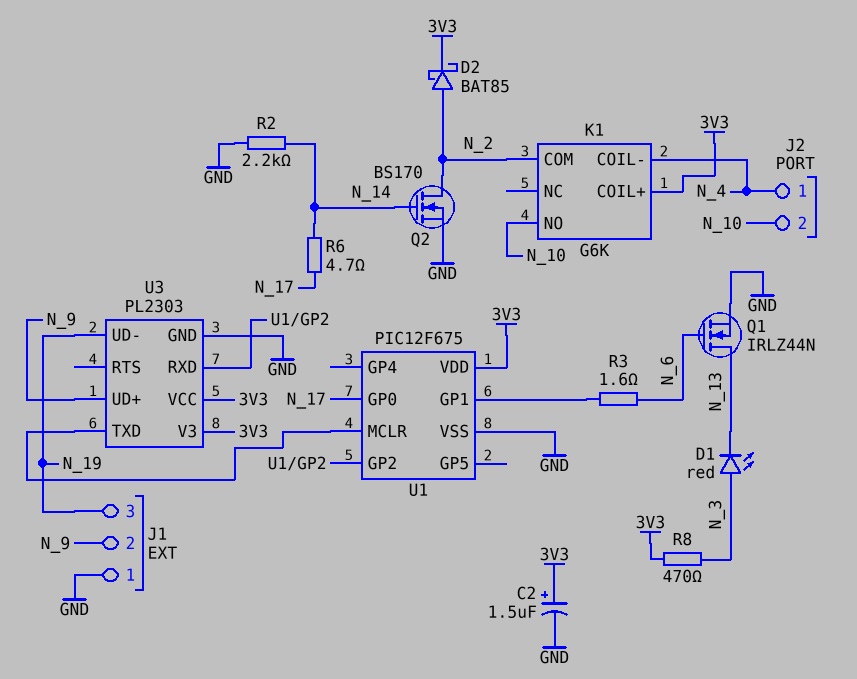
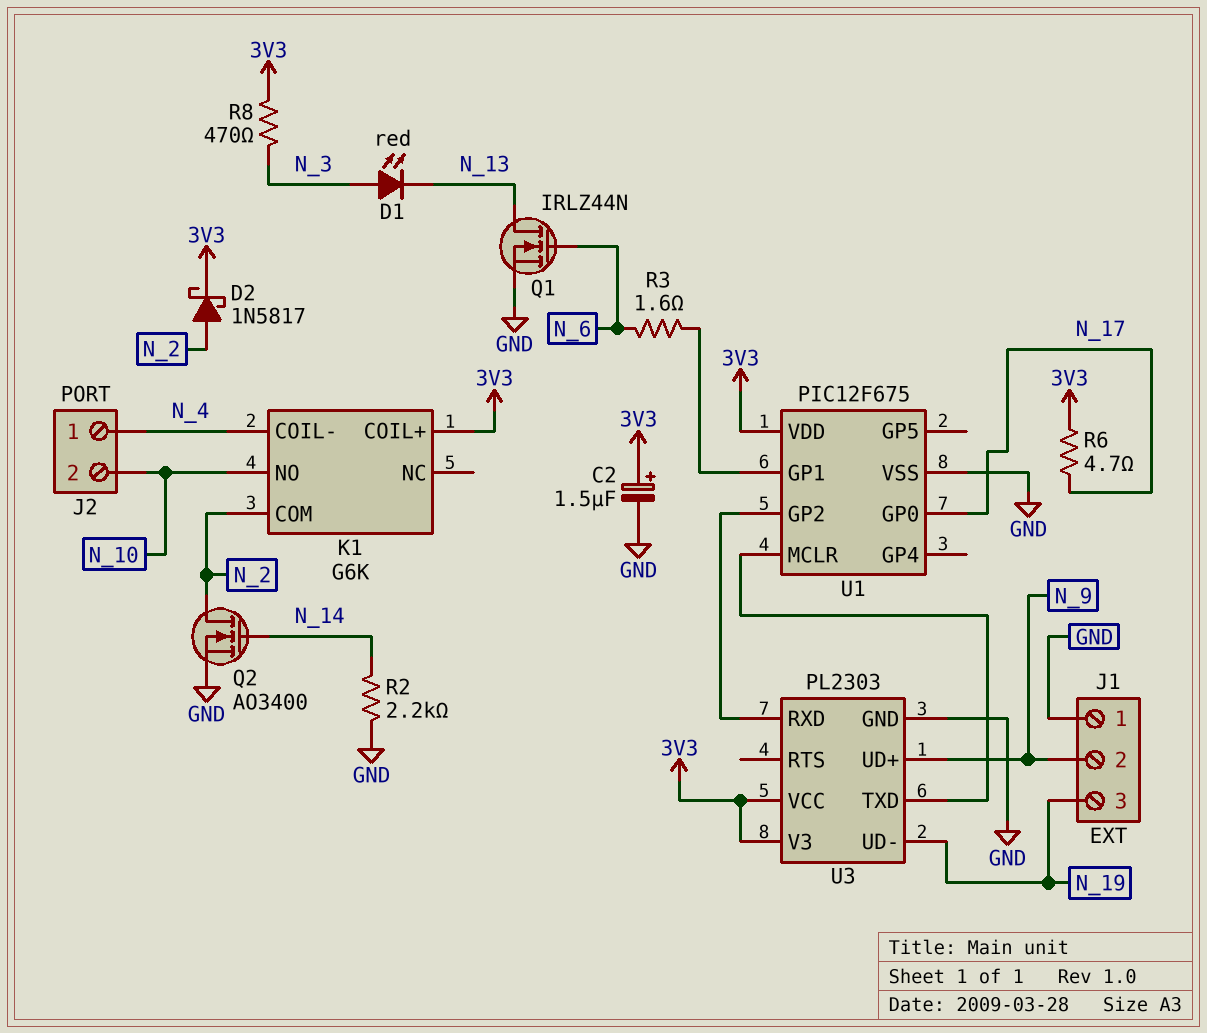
D2: schottky BAT85 (A N_2, K 3V3) -> schottky 1N5817 (A N_2, K 3V3)
Q2: NMOS BS170 (G N_14, D N_2, S GND) -> NMOS AO3400 (G N_14, D N_2, S GND)
R6: 4.7 (N_14, N_17) -> 4.7 (3V3, N_17)

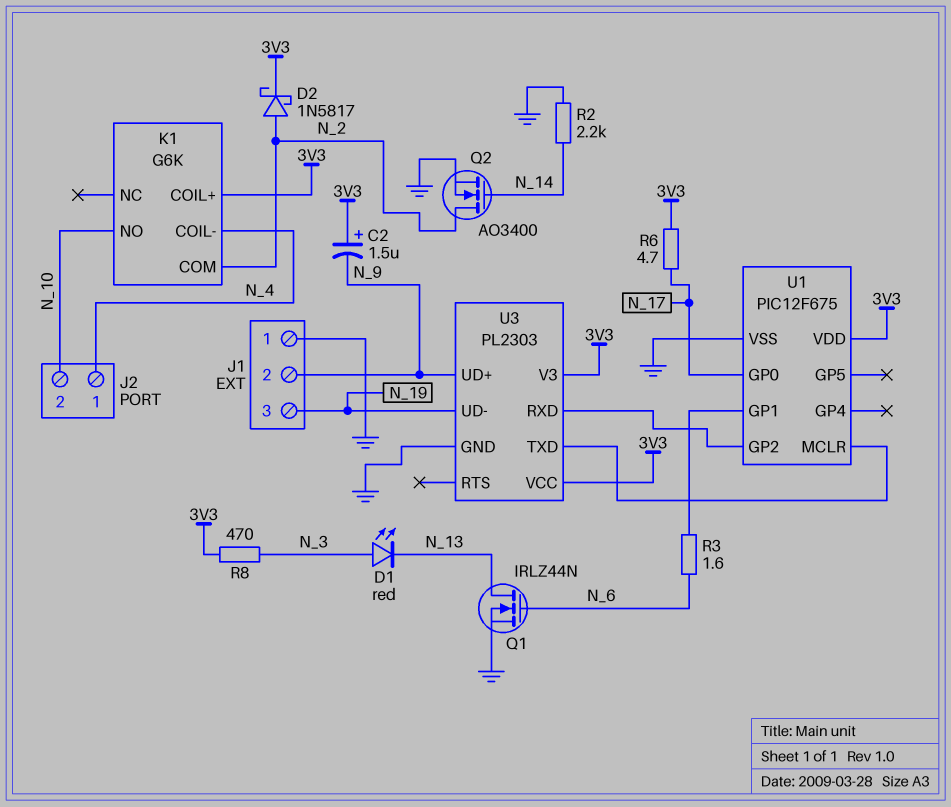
C2: 1.5uF (plus 3V3, minus GND) -> 1.5uF (plus 3V3, minus N_9)

